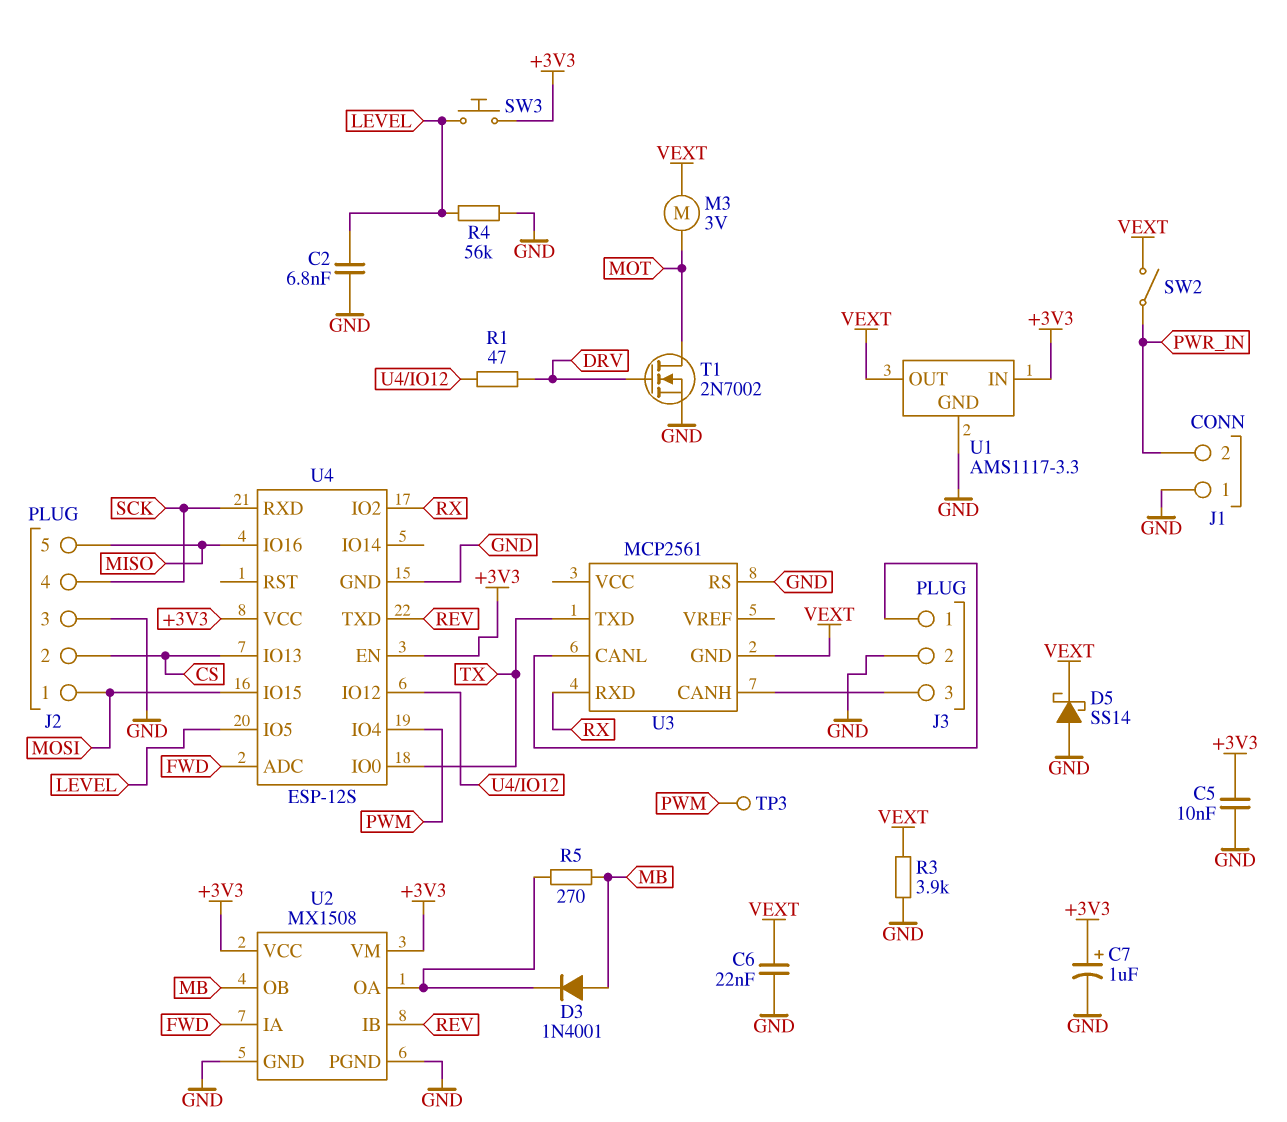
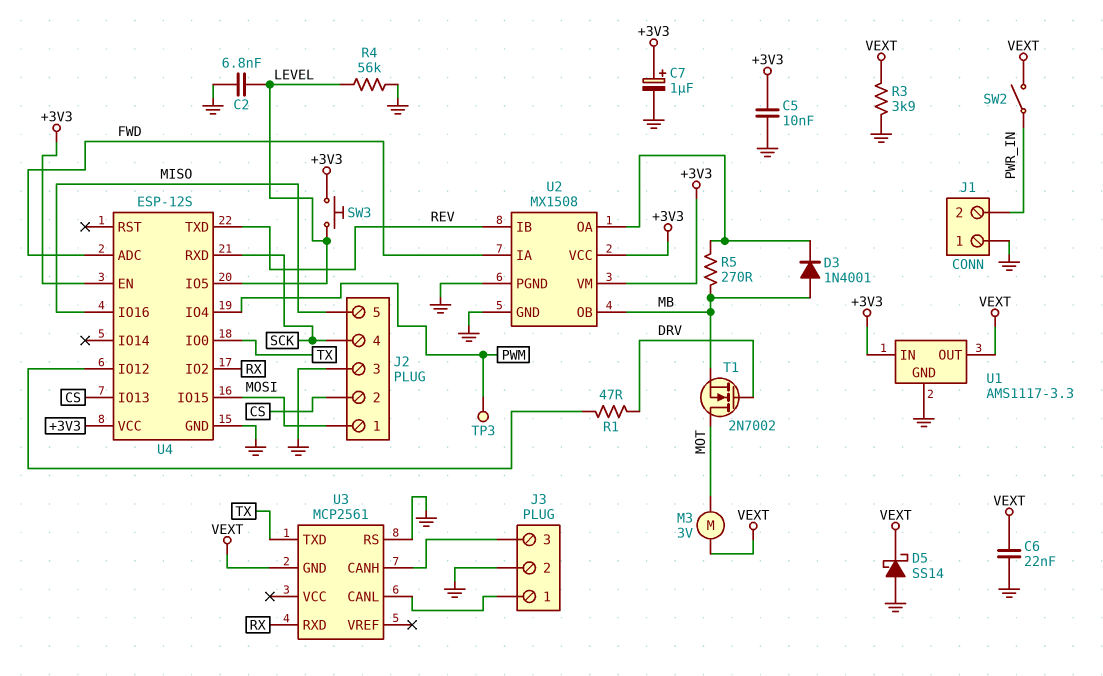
T1: NMOS 2N7002 (G DRV, D MOT, S GND) -> NMOS 2N7002 (G DRV, D MOT, S MB)

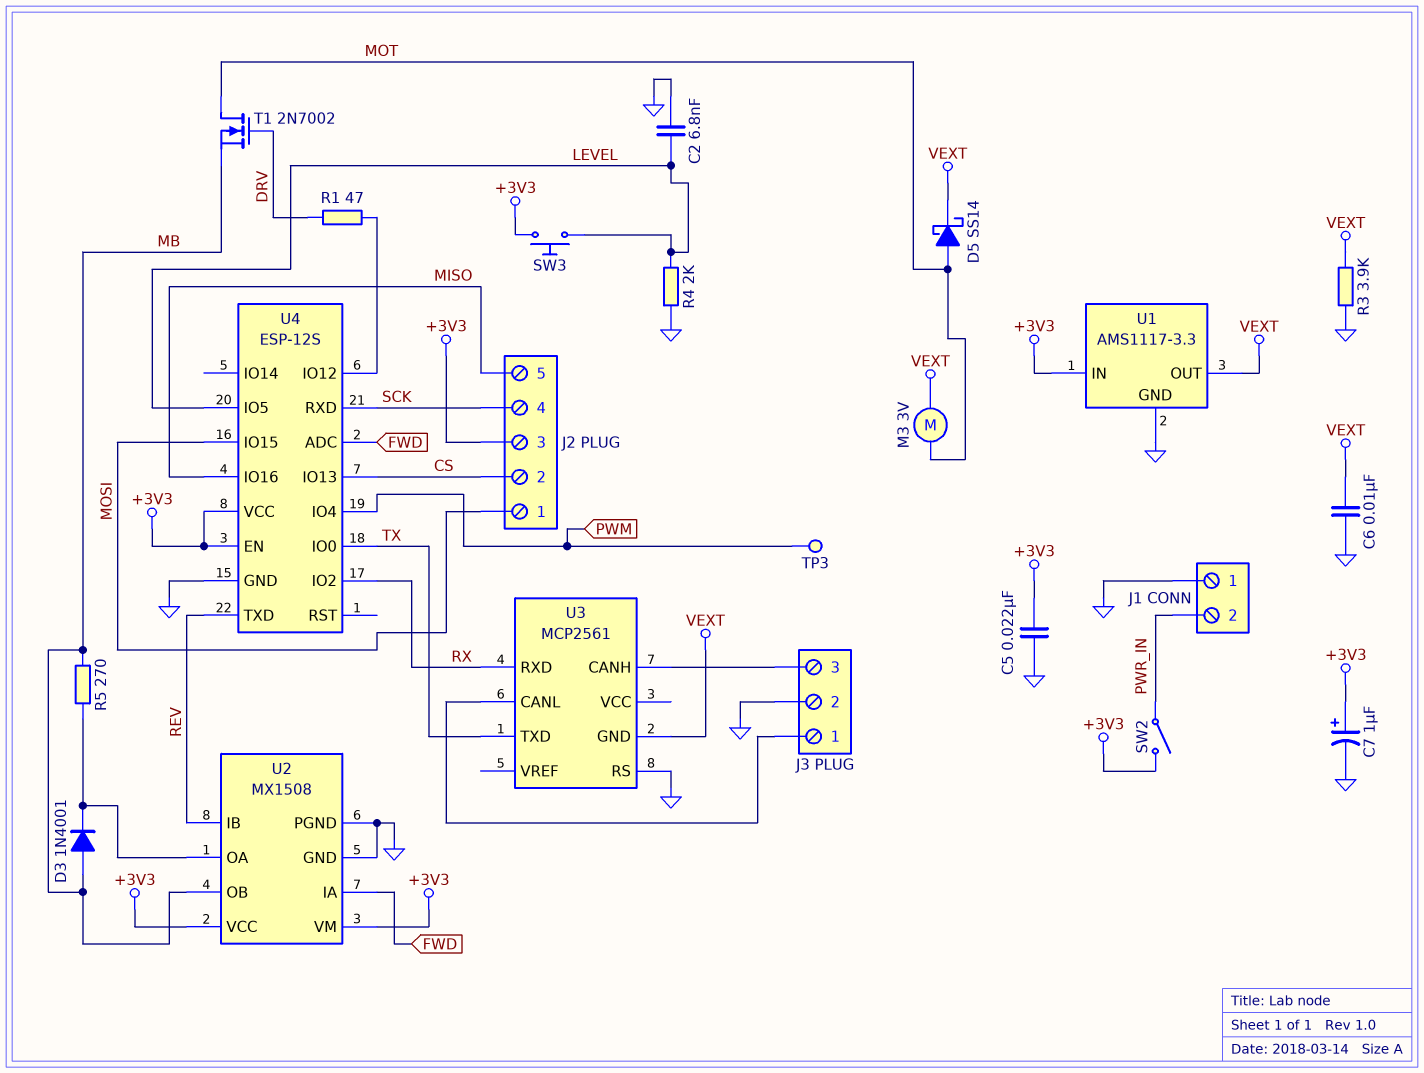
C5: 10nF (+3V3, GND) -> 22nF (+3V3, GND)
C6: 22nF (GND, VEXT) -> 10nF (GND, VEXT)
D5: schottky SS14 (A GND, K VEXT) -> schottky SS14 (A MOT, K VEXT)
J2 pin 3: GND -> +3V3
R4: 56k (GND, LEVEL) -> 2k (GND, LEVEL)
SW2: switch (PWR_IN, VEXT) -> switch (+3V3, PWR_IN)

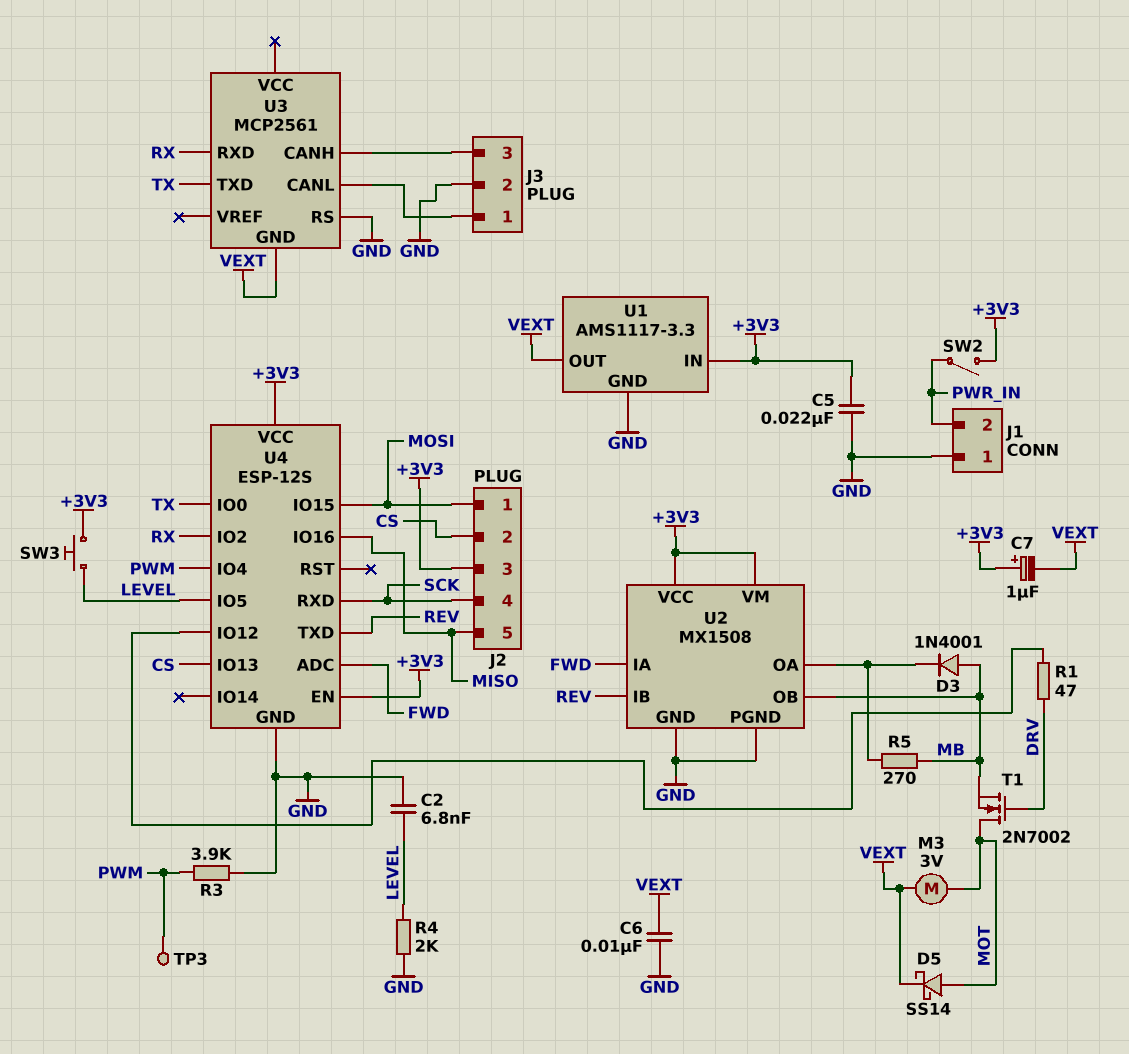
C7: 1uF (plus +3V3, minus GND) -> 1uF (plus +3V3, minus VEXT)
R3: 3.9k (GND, VEXT) -> 3.9k (GND, PWM)

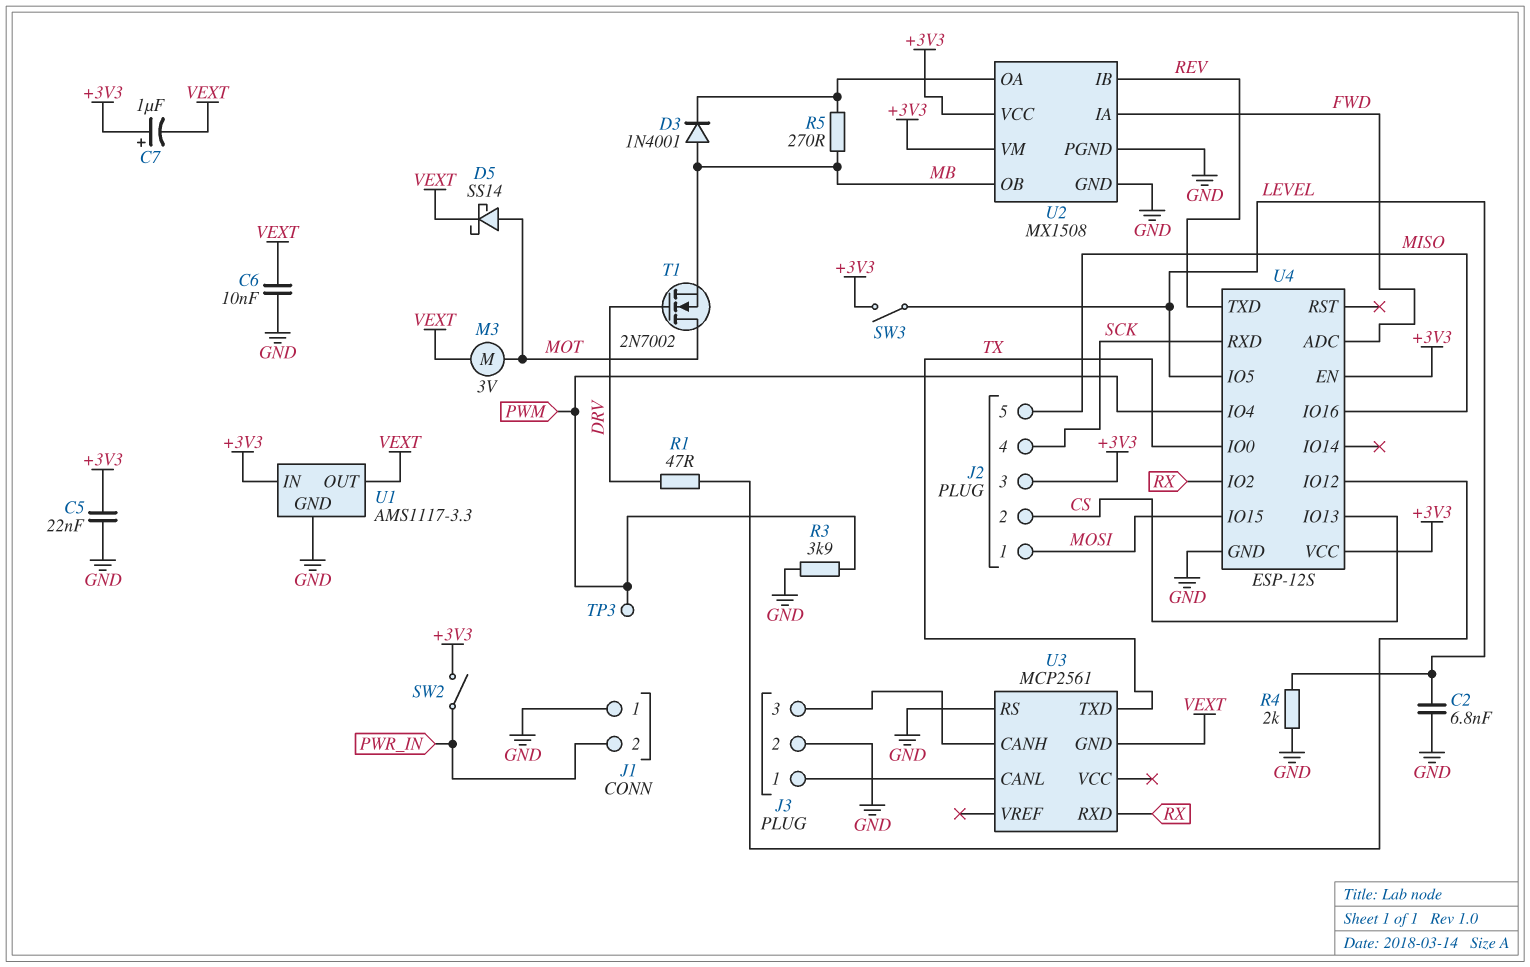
SW3: button (+3V3, LEVEL) -> switch (+3V3, LEVEL)

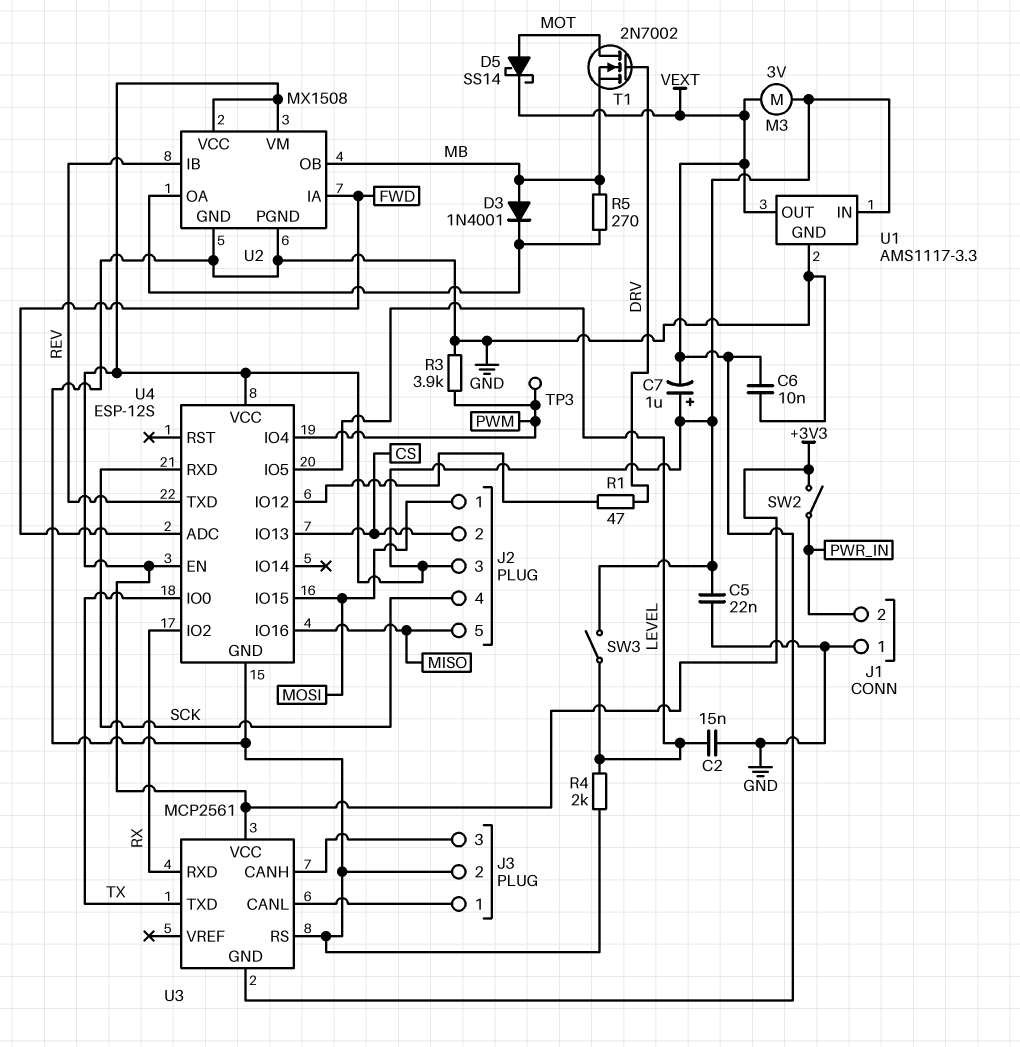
C2: 6.8nF (GND, LEVEL) -> 15nF (GND, LEVEL)
M3: motor 3V (MOT, VEXT) -> motor 3V (+3V3, VEXT)
U3 pin VCC: none -> +3V3

